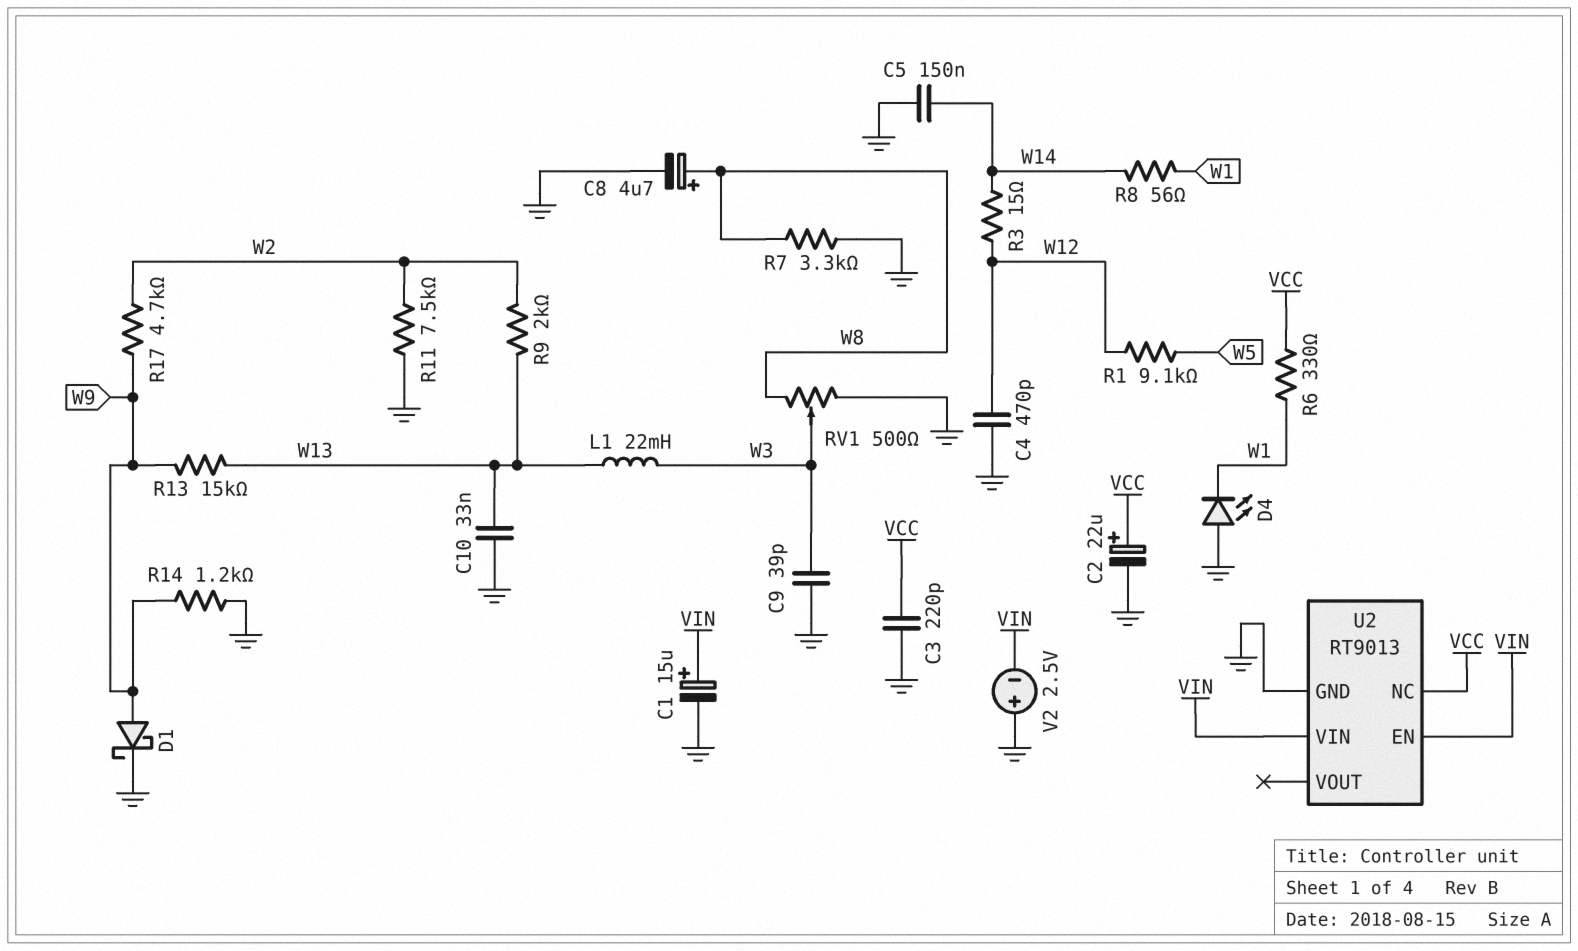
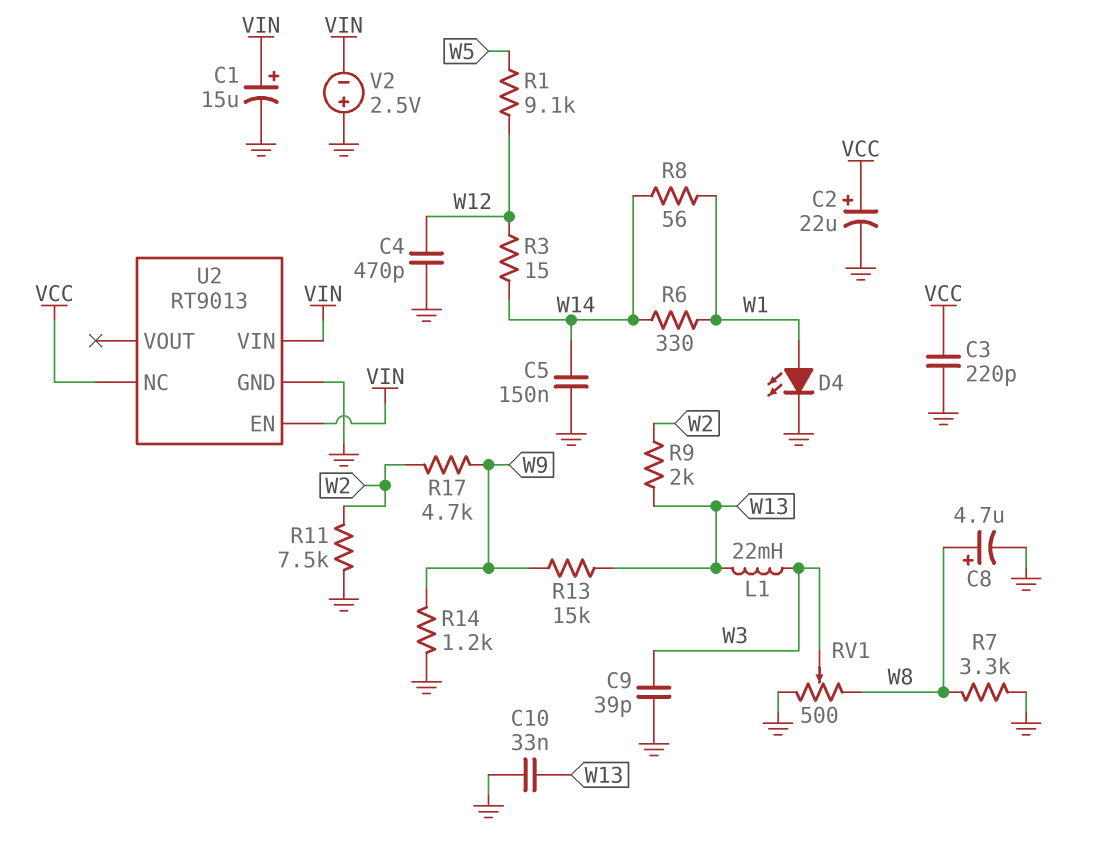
D1: schottky (A W9, K GND) -> none
D4: LED (A GND, K W1) -> LED (A W1, K GND)
R6: 330 (VCC, W1) -> 330 (W1, W14)

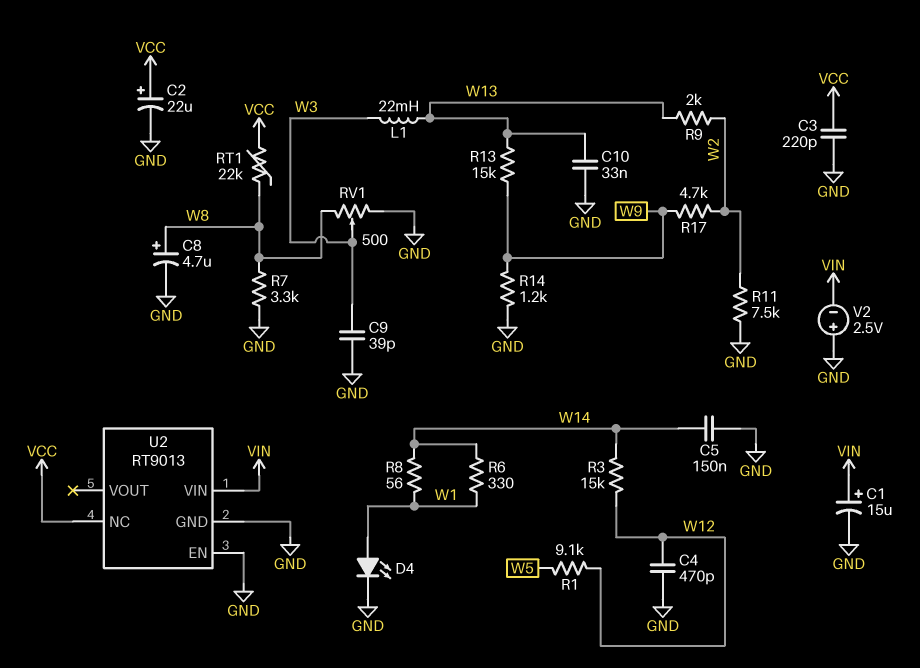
R3: 15 (W12, W14) -> 15k (W12, W14)
RT1: none -> 22k (VCC, W8)
U2 pin EN: VIN -> GND

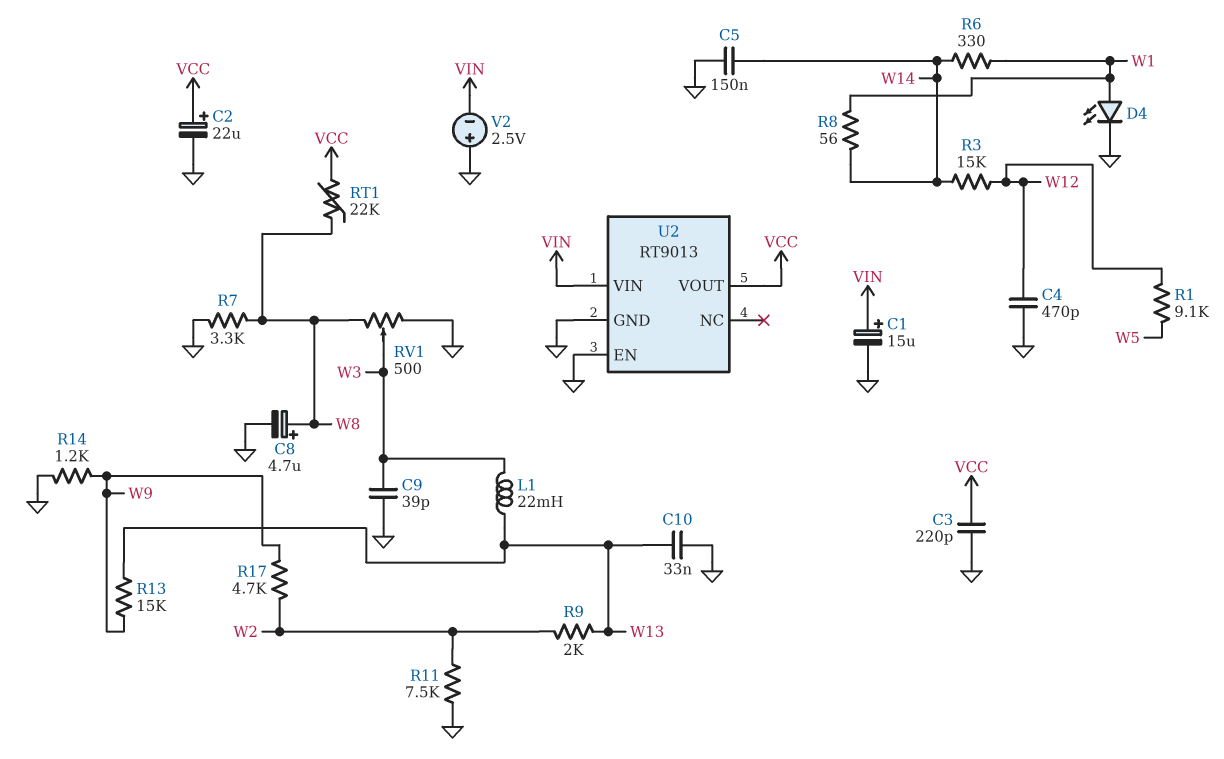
U2 pin NC: VCC -> none
U2 pin VOUT: none -> VCC

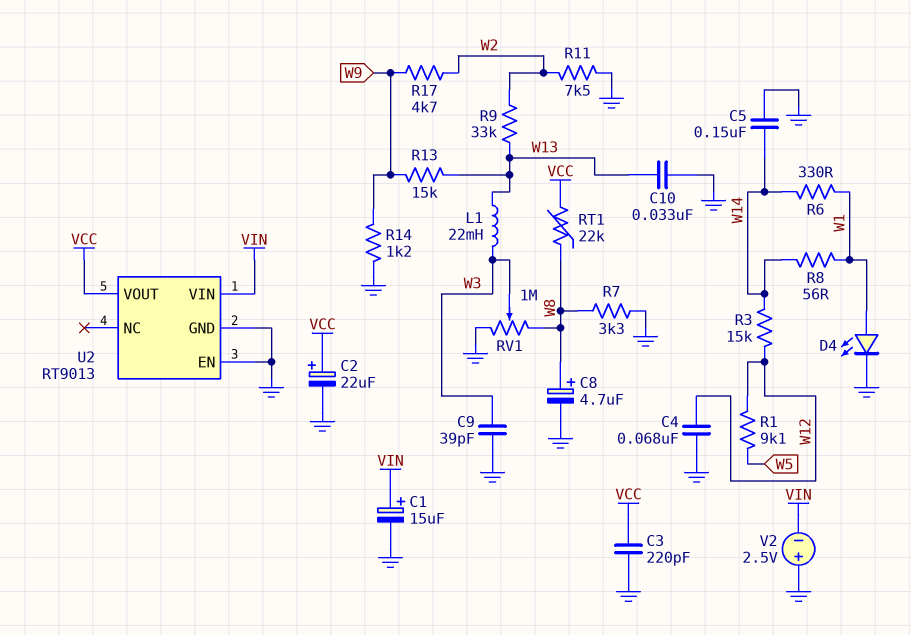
C4: 470pF (GND, W12) -> 68nF (GND, W12)
R9: 2k (W2, W13) -> 33k (W2, W13)
RV1: 500 (GND, W8, wiper W3) -> 1M (GND, W8, wiper W3)

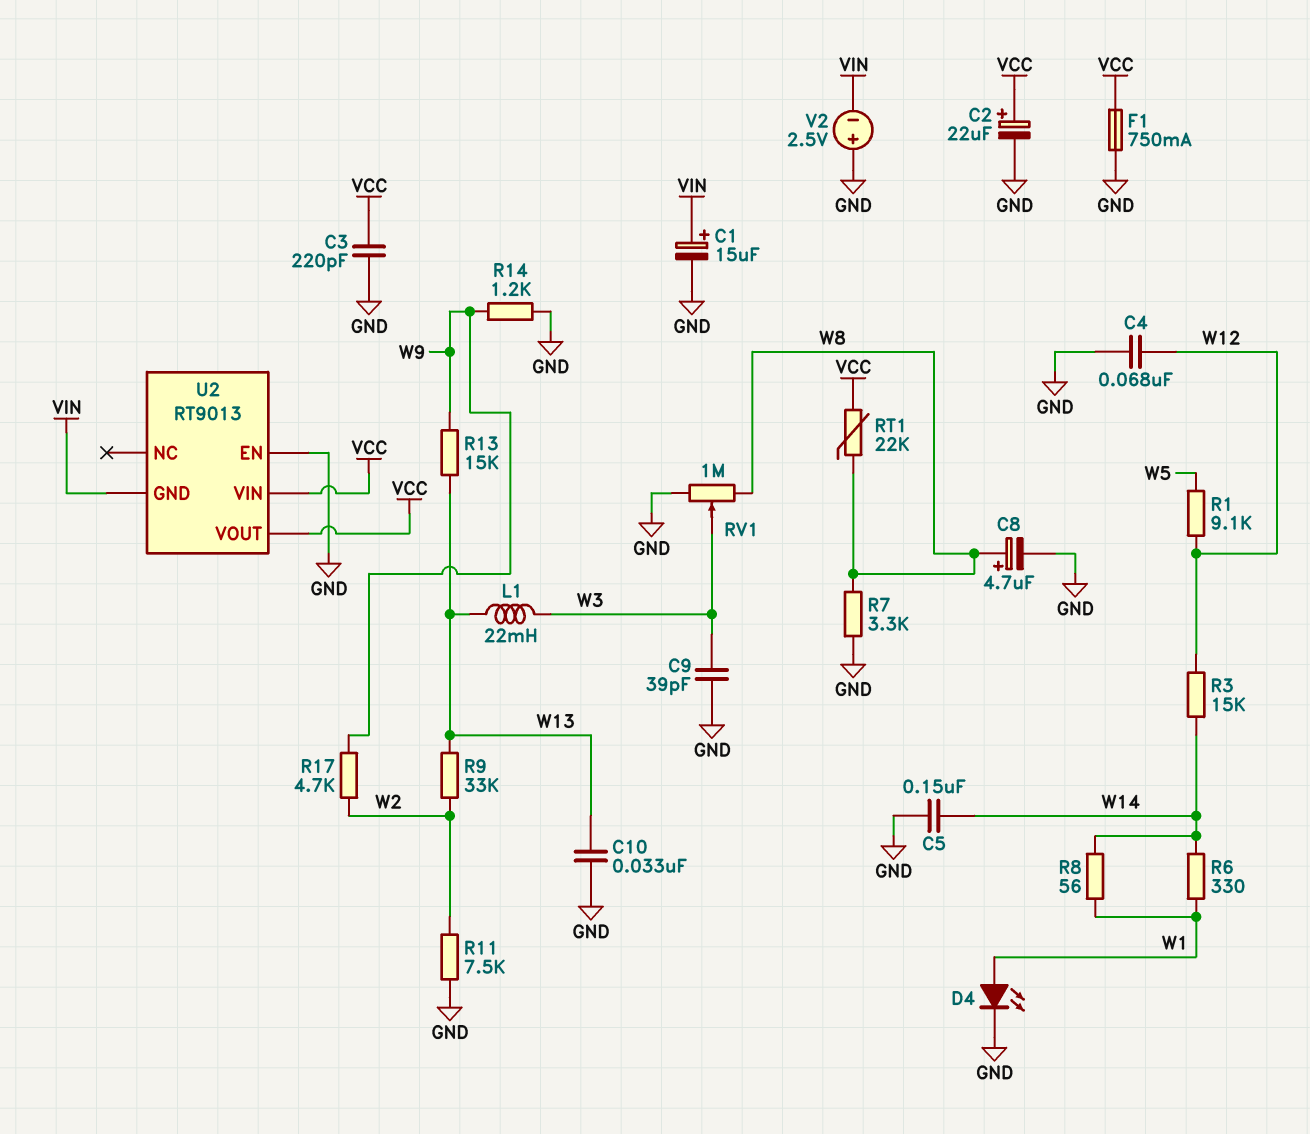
F1: none -> 750mA (GND, VCC)
U2 pin GND: GND -> VIN
U2 pin VIN: VIN -> VCC

